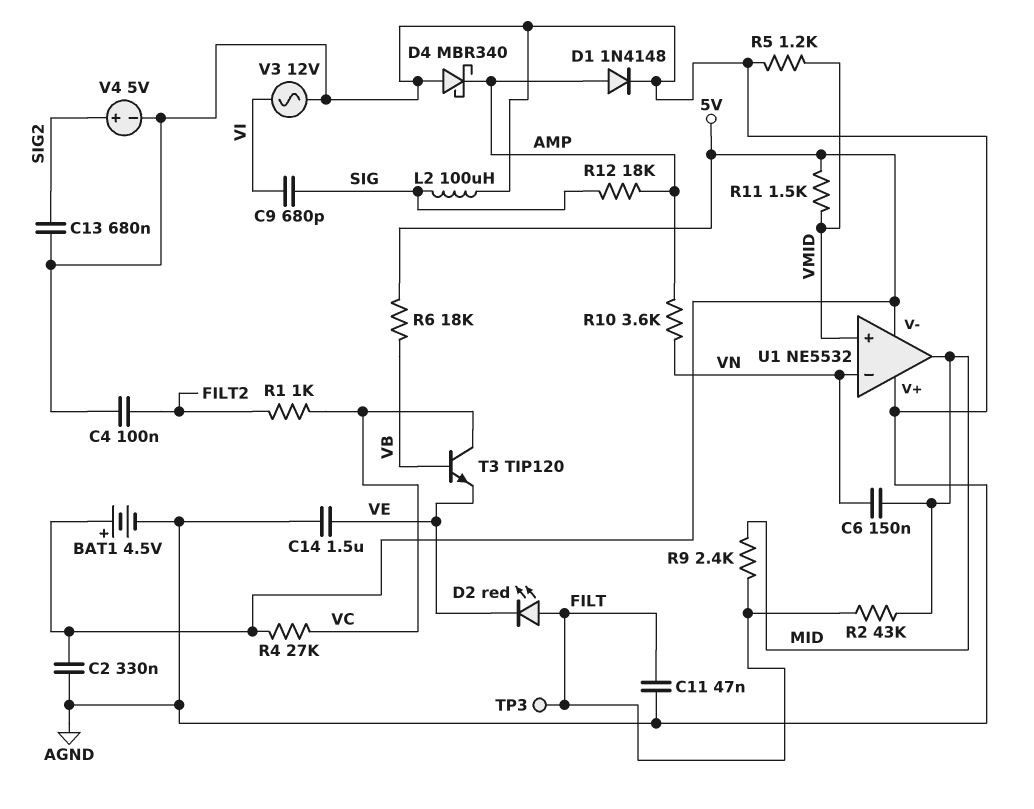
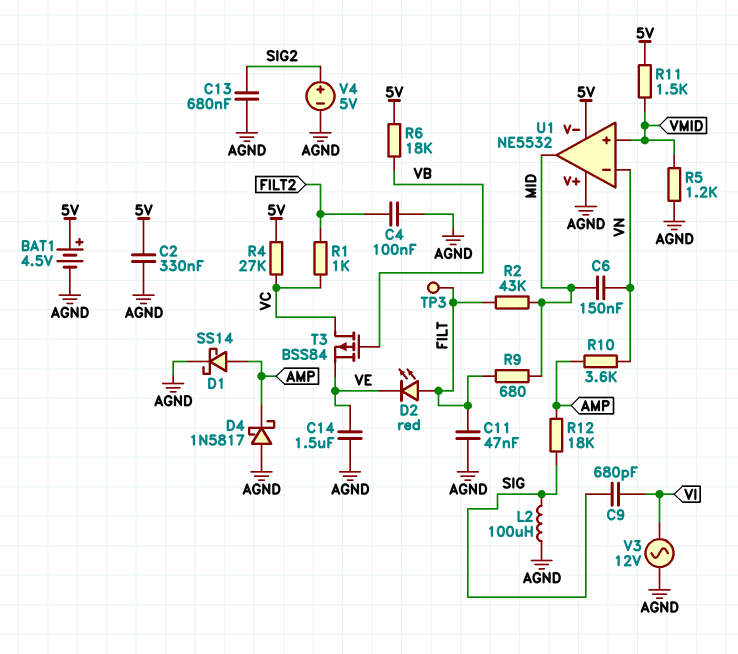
D1: diode 1N4148 (A AMP, K AGND) -> schottky SS14 (A AMP, K AGND)
D4: schottky MBR340 (A AGND, K AMP) -> schottky 1N5817 (A AGND, K AMP)
R9: 2.4k (FILT, MID) -> 680 (FILT, MID)
T3: NPN TIP120 (B VB, C VC, E VE) -> PMOS BSS84 (G VB, D VC, S VE)

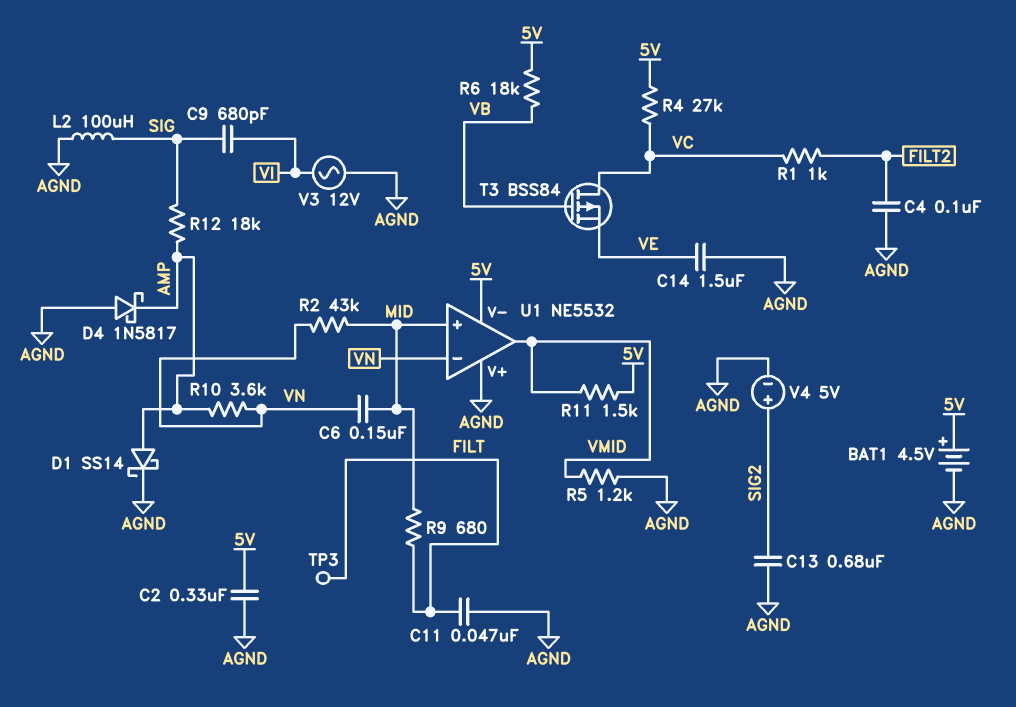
D2: LED red (A FILT, K VE) -> none
R2: 43k (FILT, MID) -> 43k (MID, VN)
U1 pin in+: VMID -> MID
U1 pin out: MID -> VMID

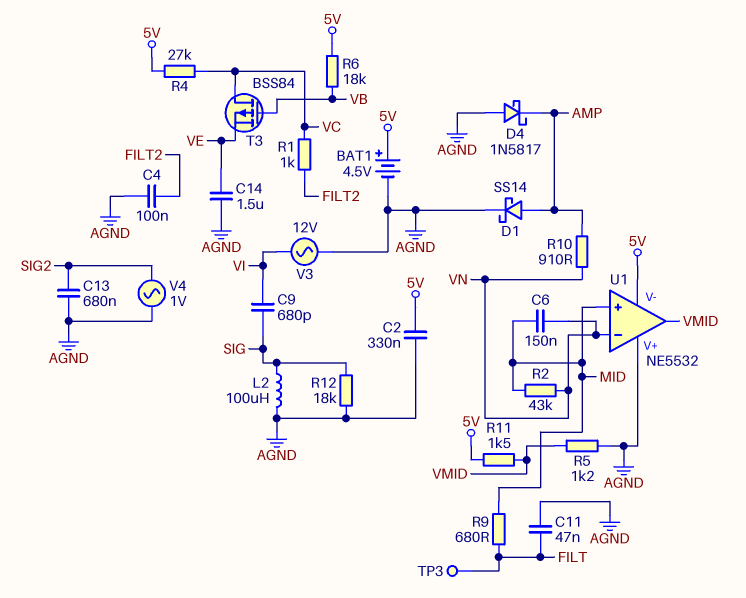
R10: 3.6k (AMP, VN) -> 910 (AMP, VN)
R12: 18k (AMP, SIG) -> 18k (AGND, SIG)
V4: 5V (plus SIG2, minus AGND) -> AC 1V (AGND, SIG2)

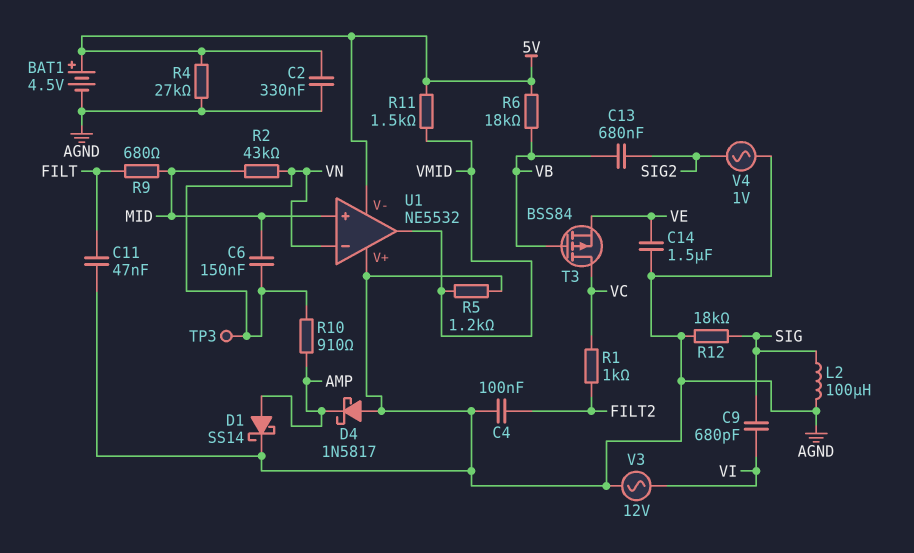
C13: 680nF (AGND, SIG2) -> 680nF (SIG2, VB)
R4: 27k (5V, VC) -> 27k (5V, AGND)
TP3: test point (FILT) -> test point (VN)

